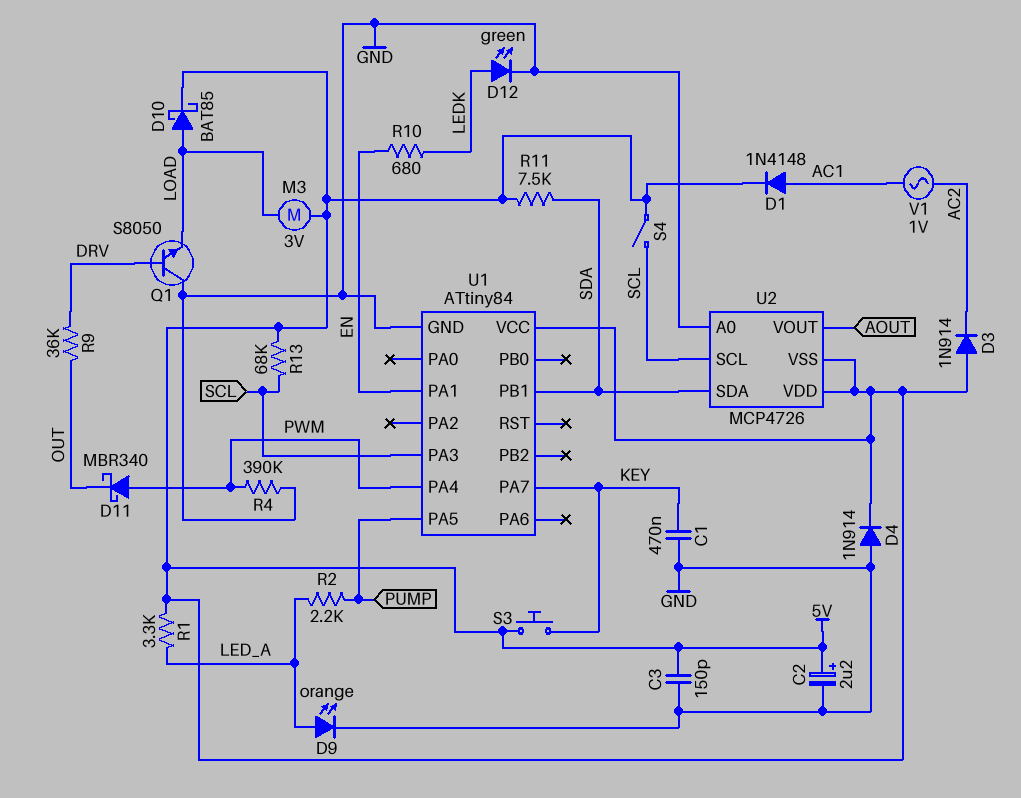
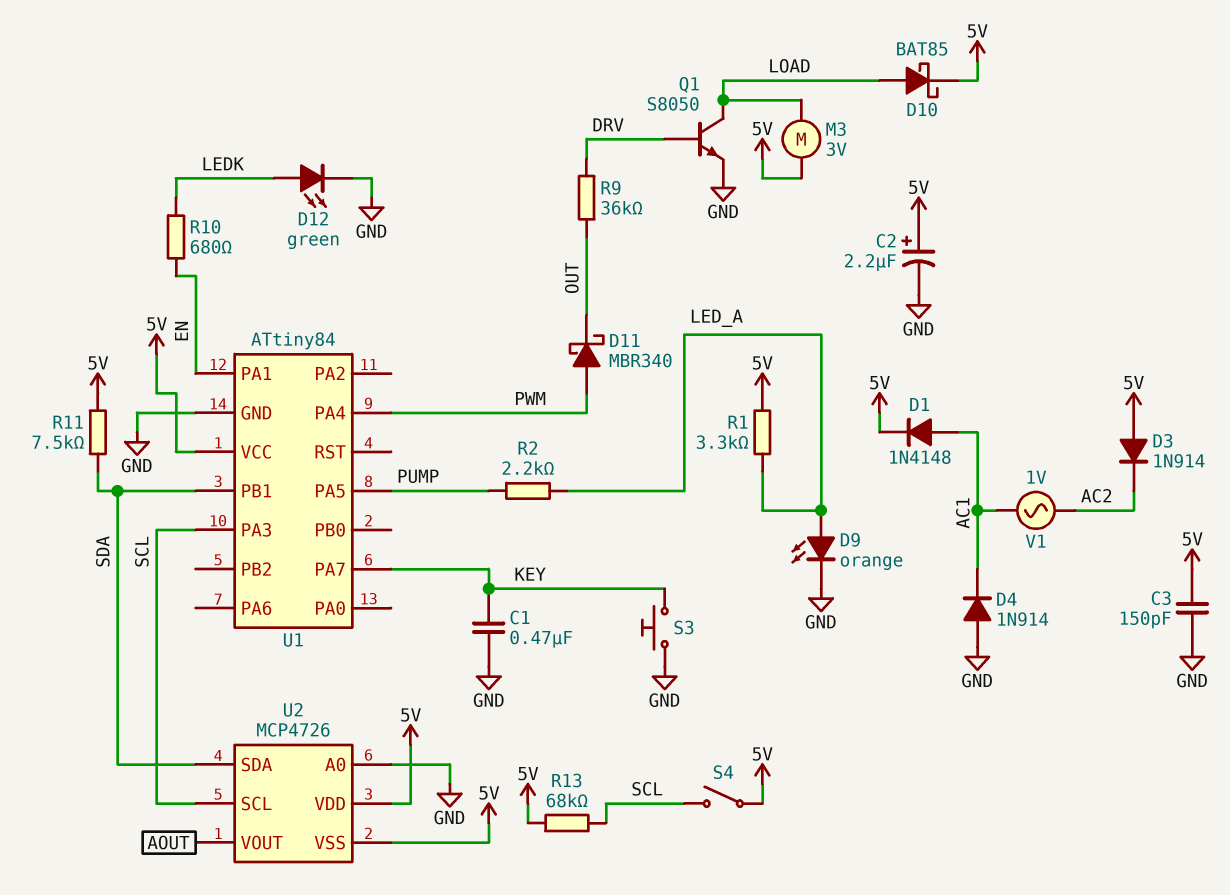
D4: diode 1N914 (A GND, K 5V) -> diode 1N914 (A GND, K AC1)
Q1: NPN S8050 (B DRV, C GND, E LOAD) -> NPN S8050 (B DRV, C LOAD, E GND)
R4: 390k (GND, PWM) -> none
S3: button (5V, KEY) -> button (GND, KEY)

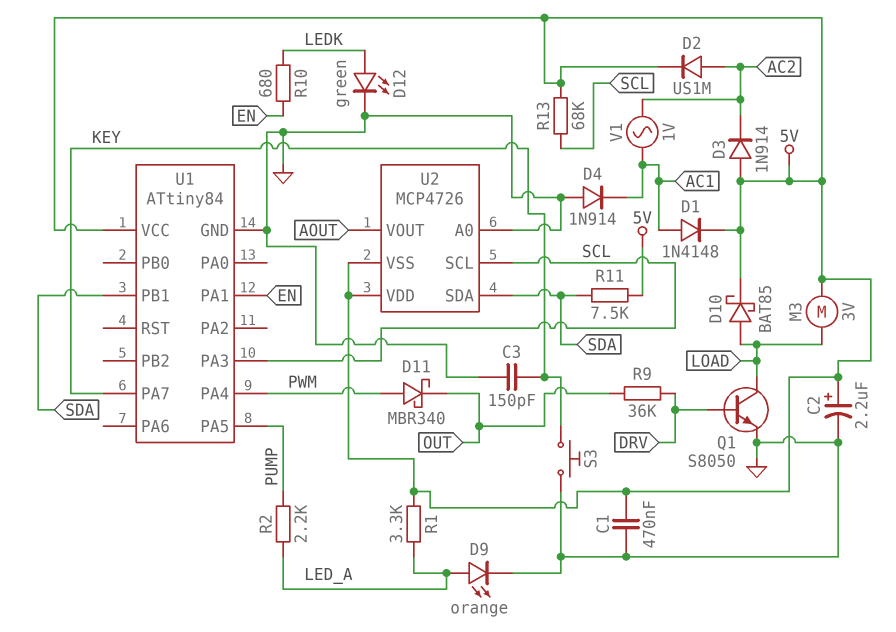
C1: 470nF (GND, KEY) -> 470nF (5V, GND)
C3: 150pF (5V, GND) -> 150pF (GND, KEY)
D2: none -> diode US1M (A AC2, K 5V)
S4: switch (5V, SCL) -> none

